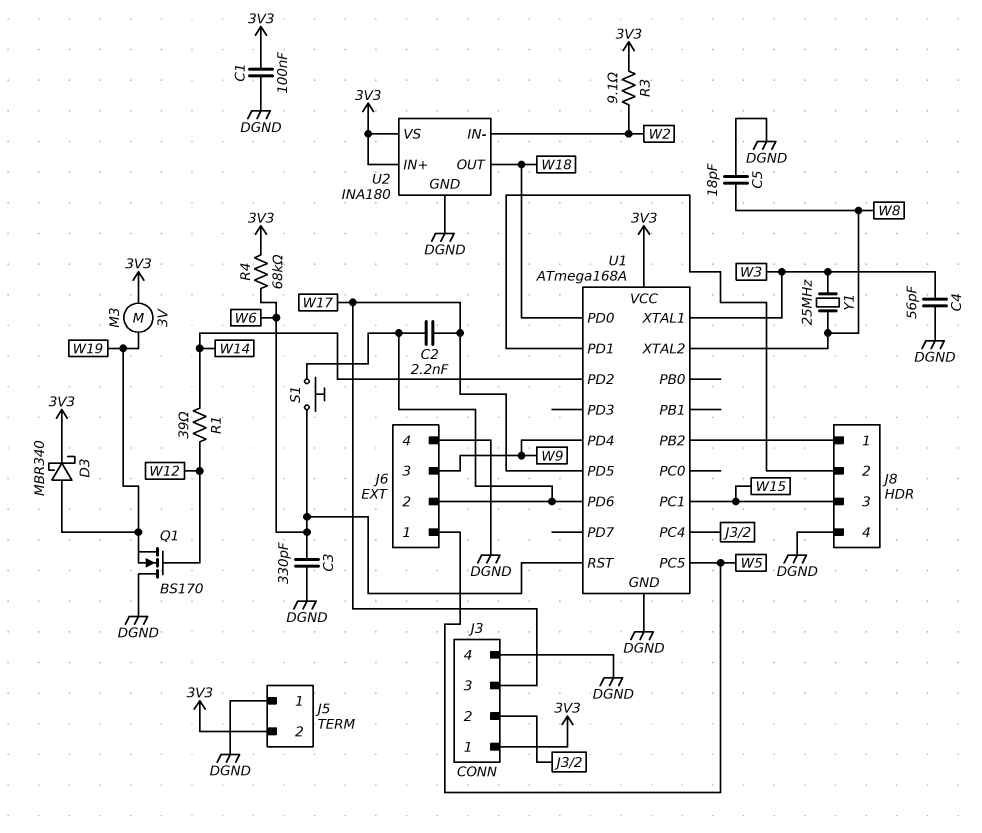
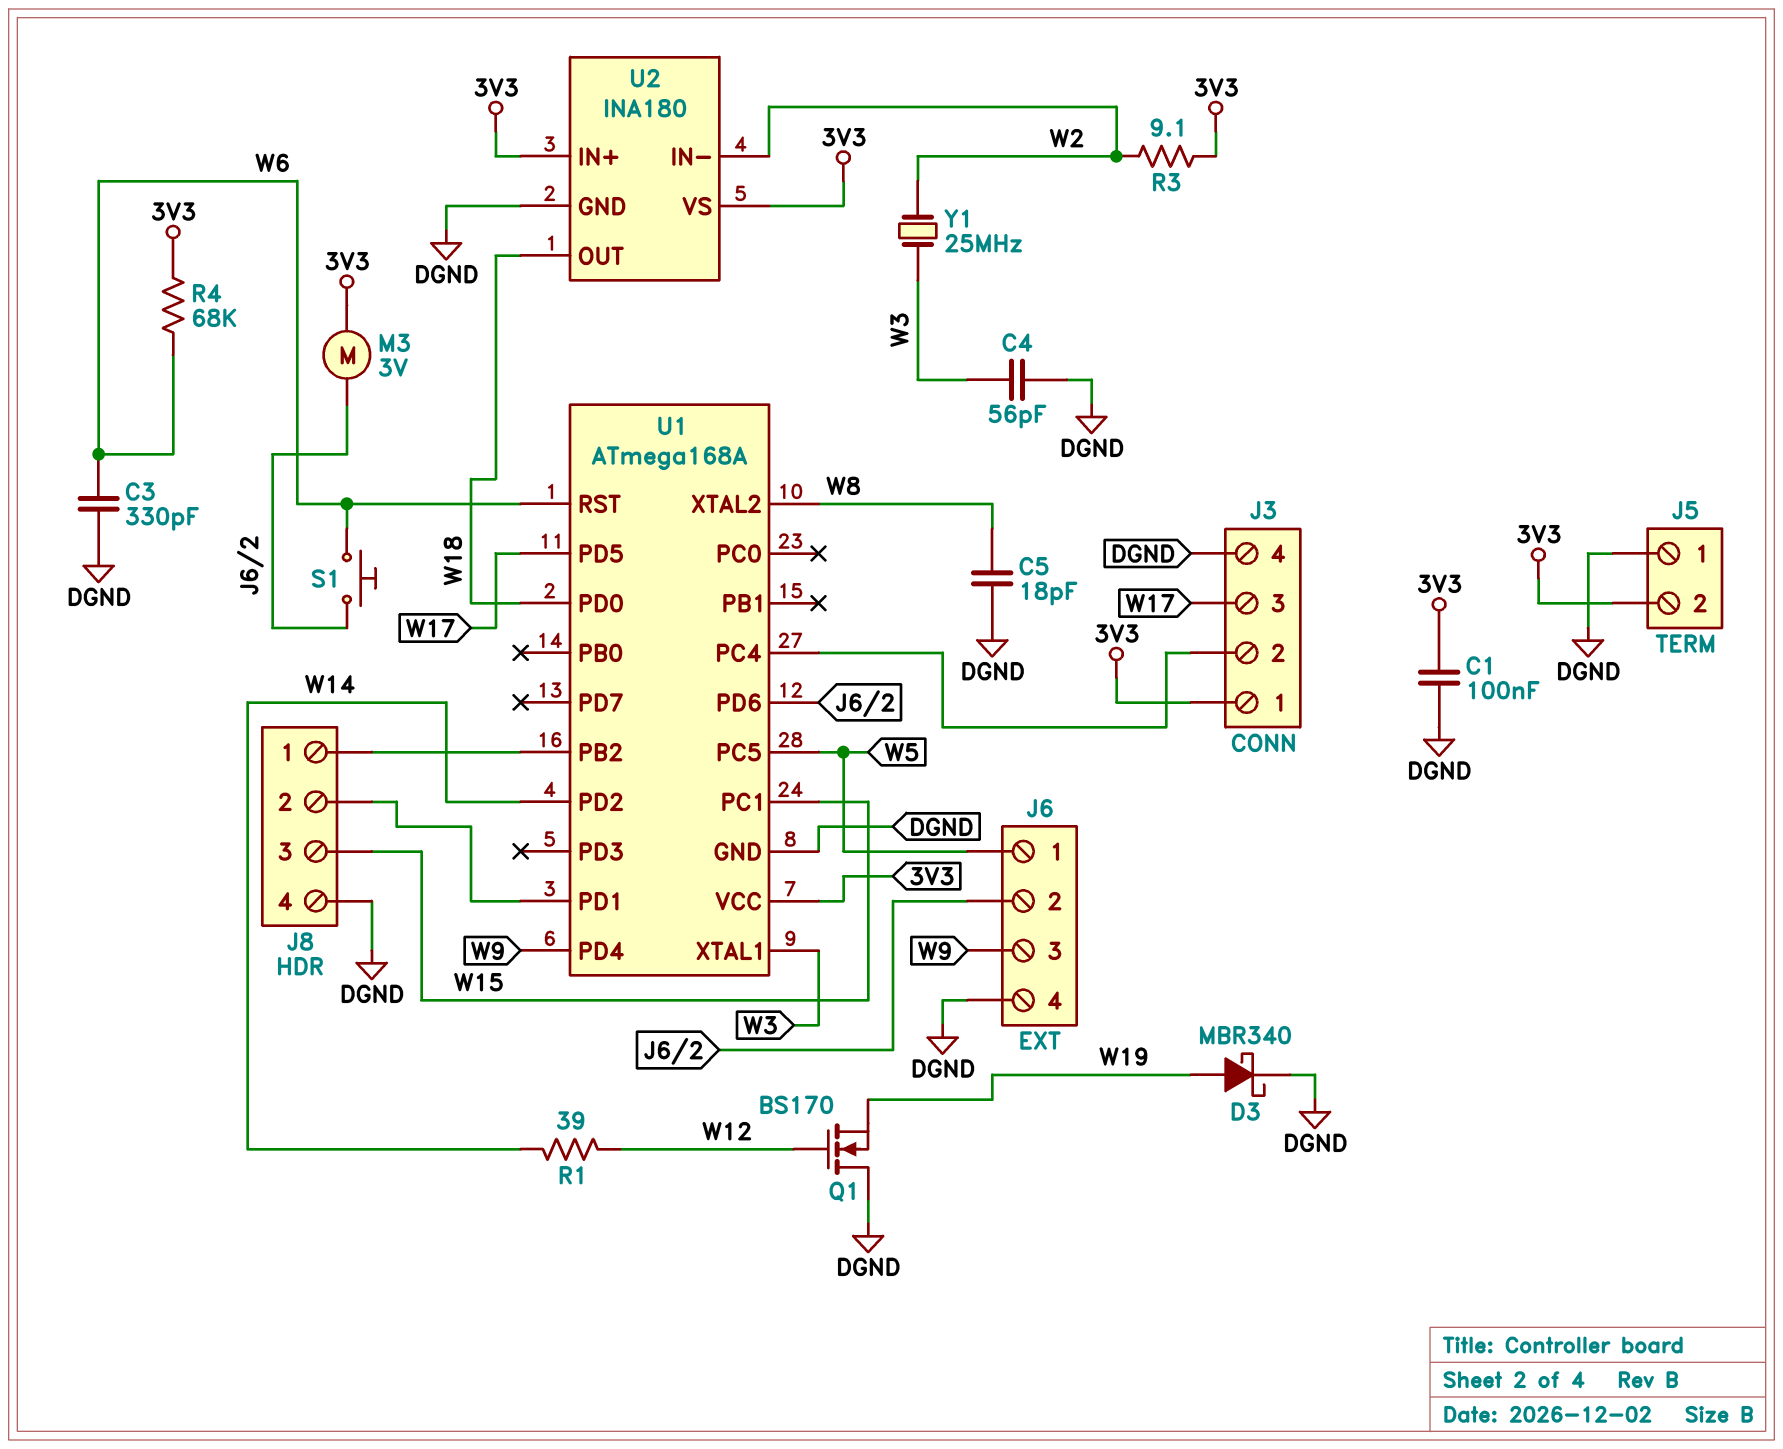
C2: 2.2nF (J6/2, W17) -> none
D3: schottky MBR340 (A W19, K 3V3) -> schottky MBR340 (A W19, K DGND)
M3: motor 3V (3V3, W19) -> motor 3V (3V3, J6/2)
Y1: 25MHz (W3, W8) -> 25MHz (W2, W3)

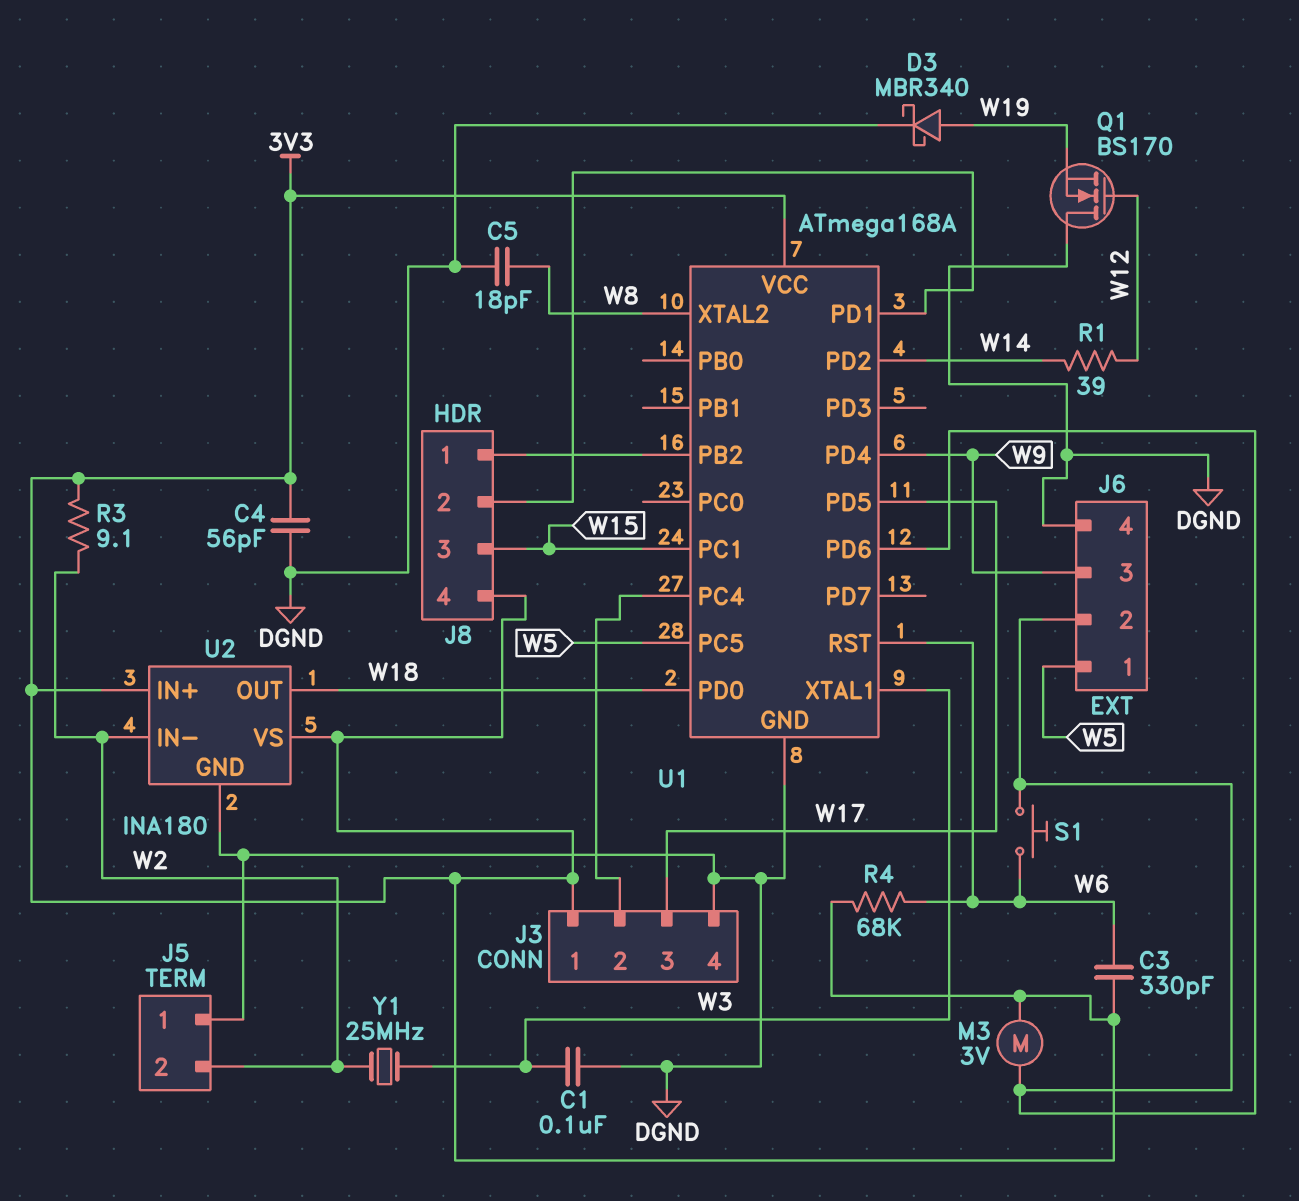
C1: 100nF (3V3, DGND) -> 100nF (DGND, W3)
C3: 330pF (DGND, W6) -> 330pF (3V3, W6)
C4: 56pF (DGND, W3) -> 56pF (3V3, DGND)
J5 pin 2: 3V3 -> W2
J8 pin 4: DGND -> 3V3

